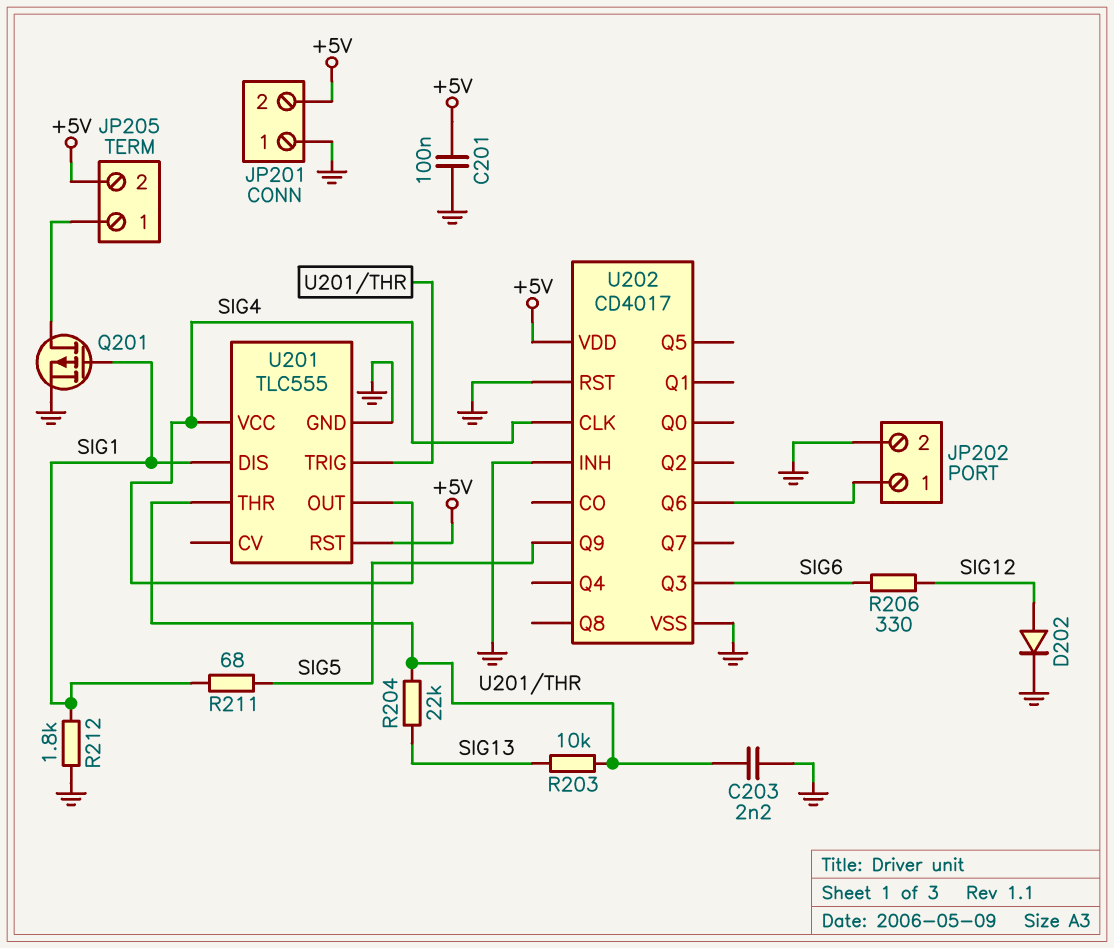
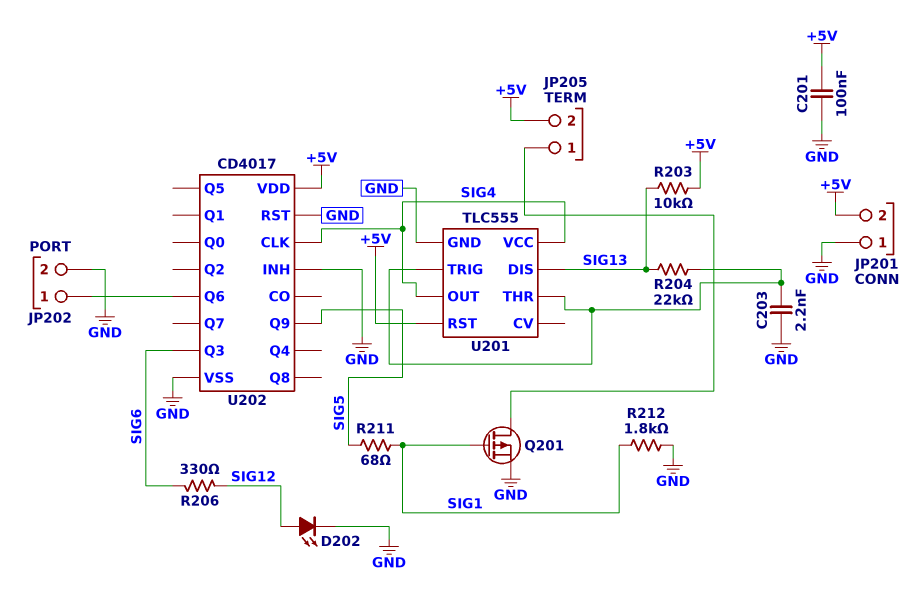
D202: diode (A SIG12, K GND) -> LED (A SIG12, K GND)
R203: 10k (SIG13, U201/THR) -> 10k (+5V, SIG13)
U201 pin DIS: SIG1 -> SIG13

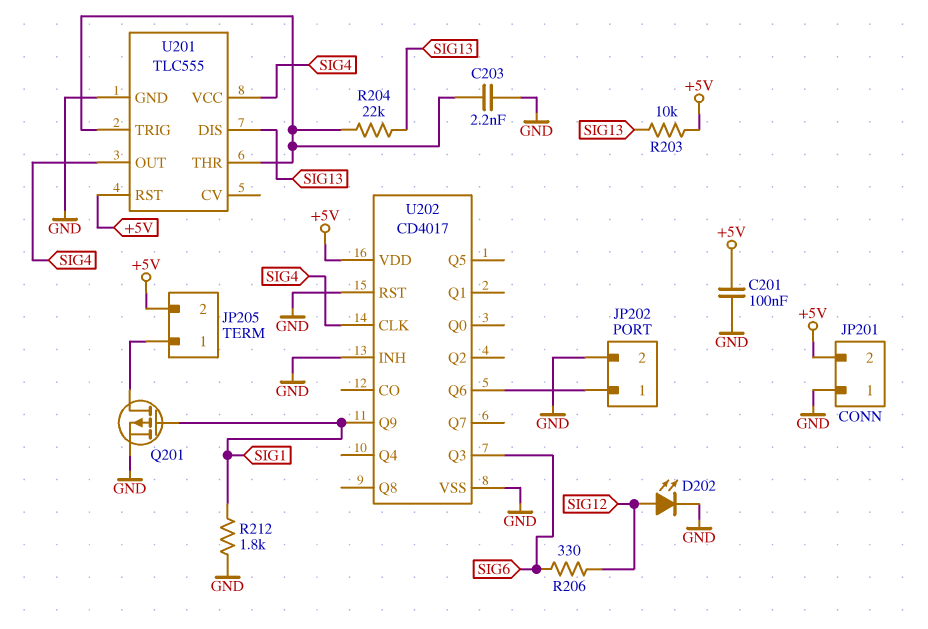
R211: 68 (SIG1, SIG5) -> none
U202 pin Q9: SIG5 -> SIG1

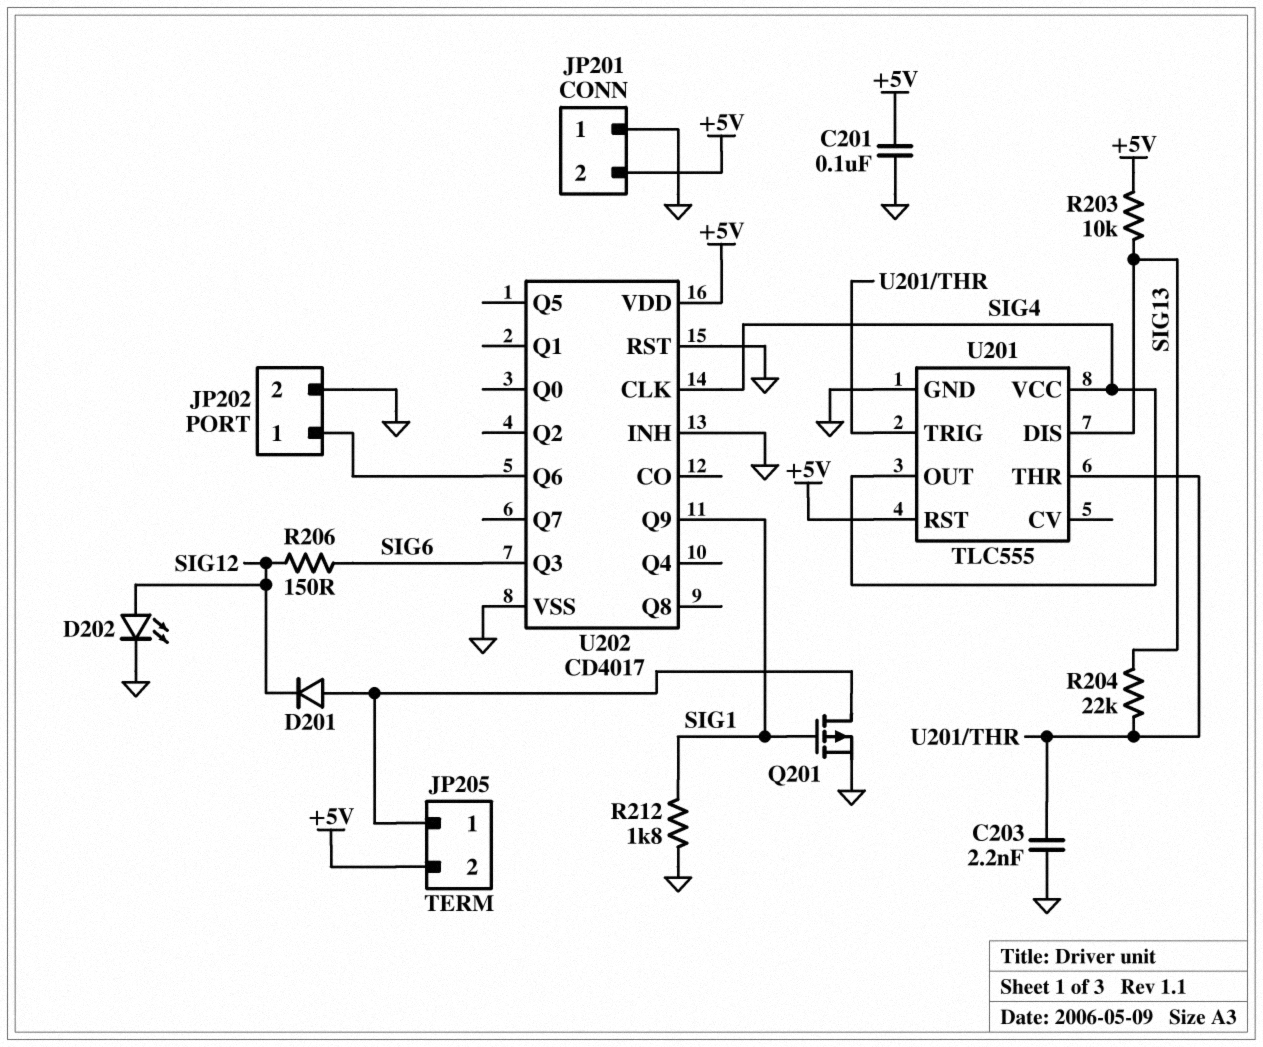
D201: none -> diode (A JP205/1, K SIG12)
R206: 330 (SIG6, SIG12) -> 150 (SIG6, SIG12)

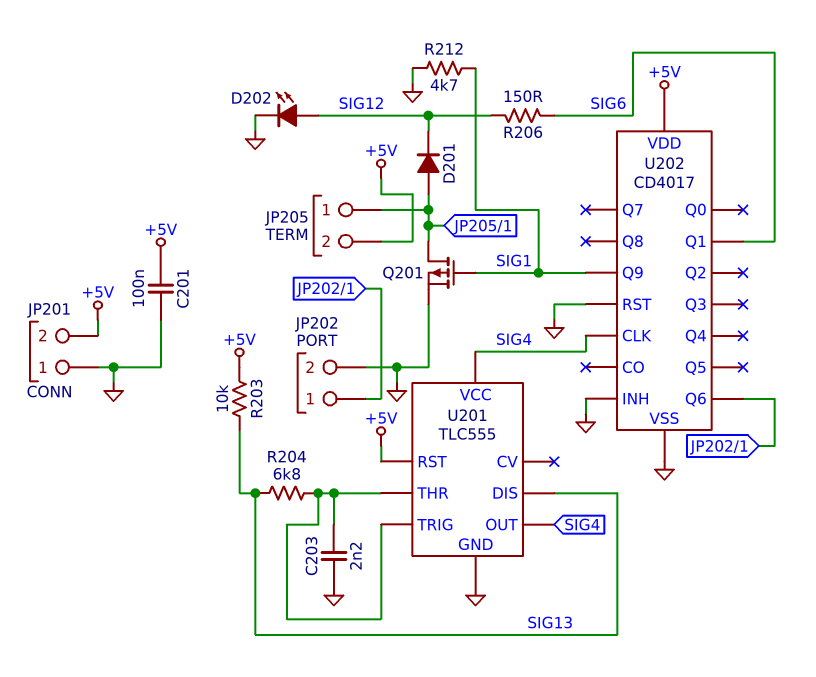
R204: 22k (SIG13, U201/THR) -> 6.8k (SIG13, U201/THR)
R212: 1.8k (GND, SIG1) -> 4.7k (GND, SIG1)
U202 pin Q1: none -> SIG6
U202 pin Q3: SIG6 -> none

